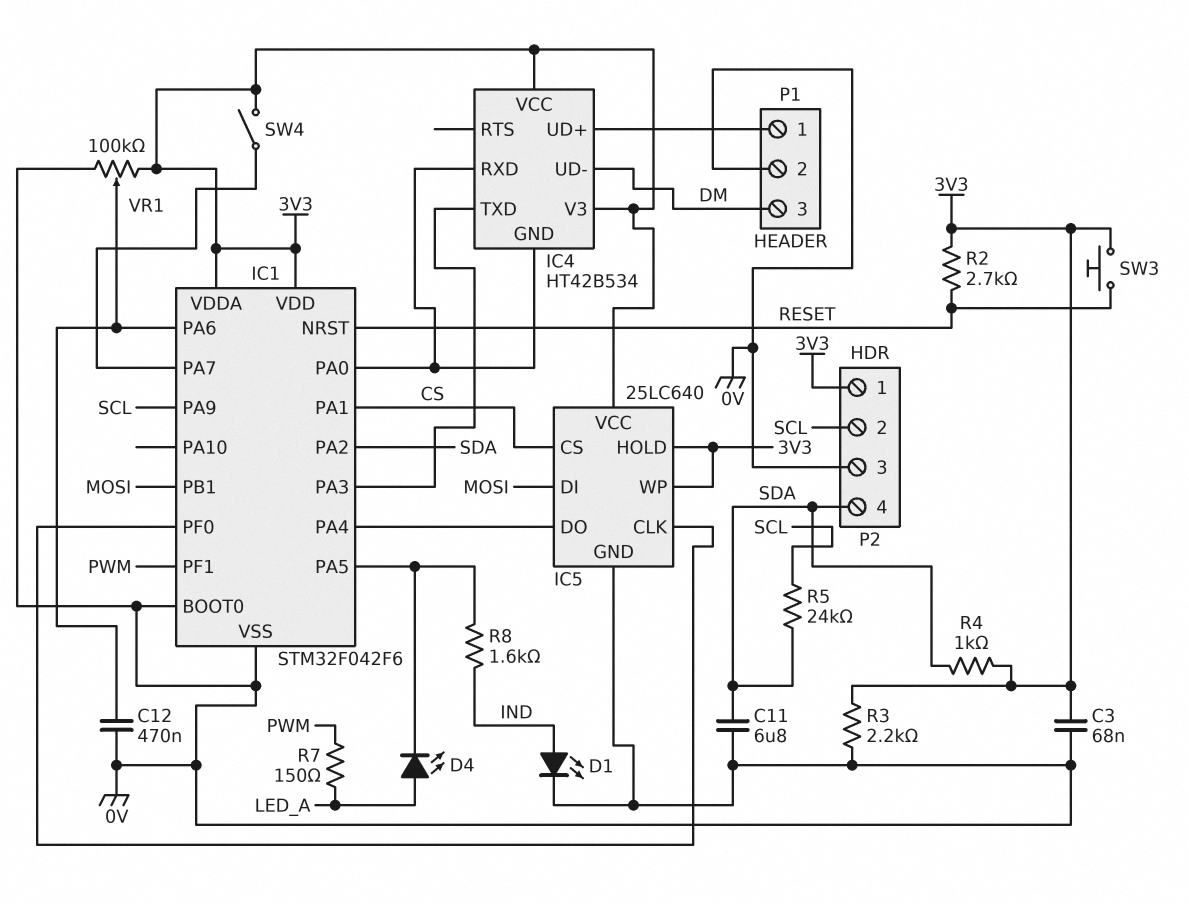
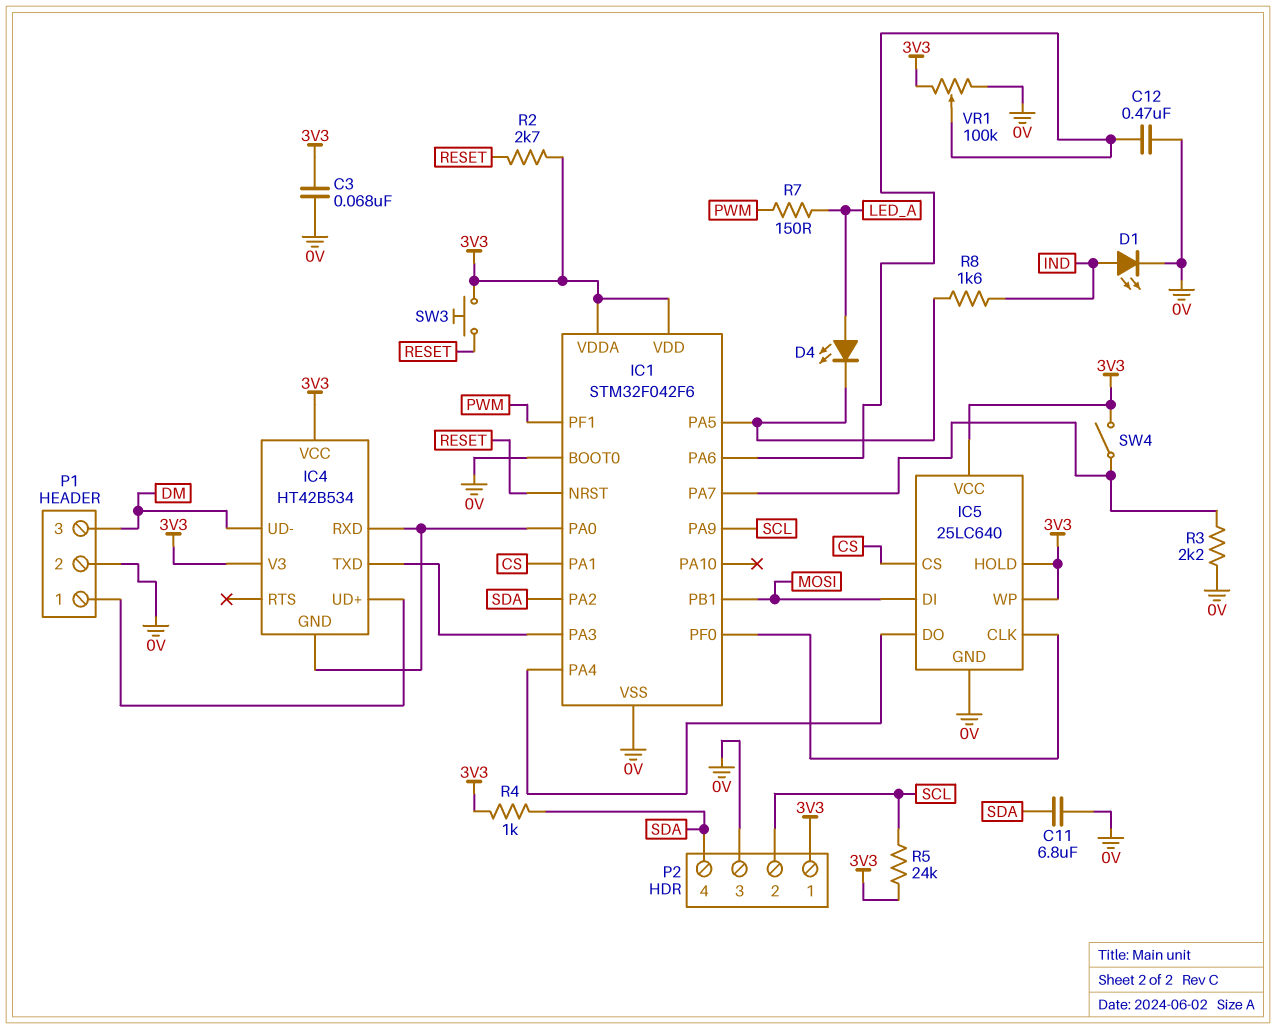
R3: 2.2k (0V, 3V3) -> 2.2k (0V, IC1/PA7)
R5: 24k (SCL, SDA) -> 24k (3V3, SCL)

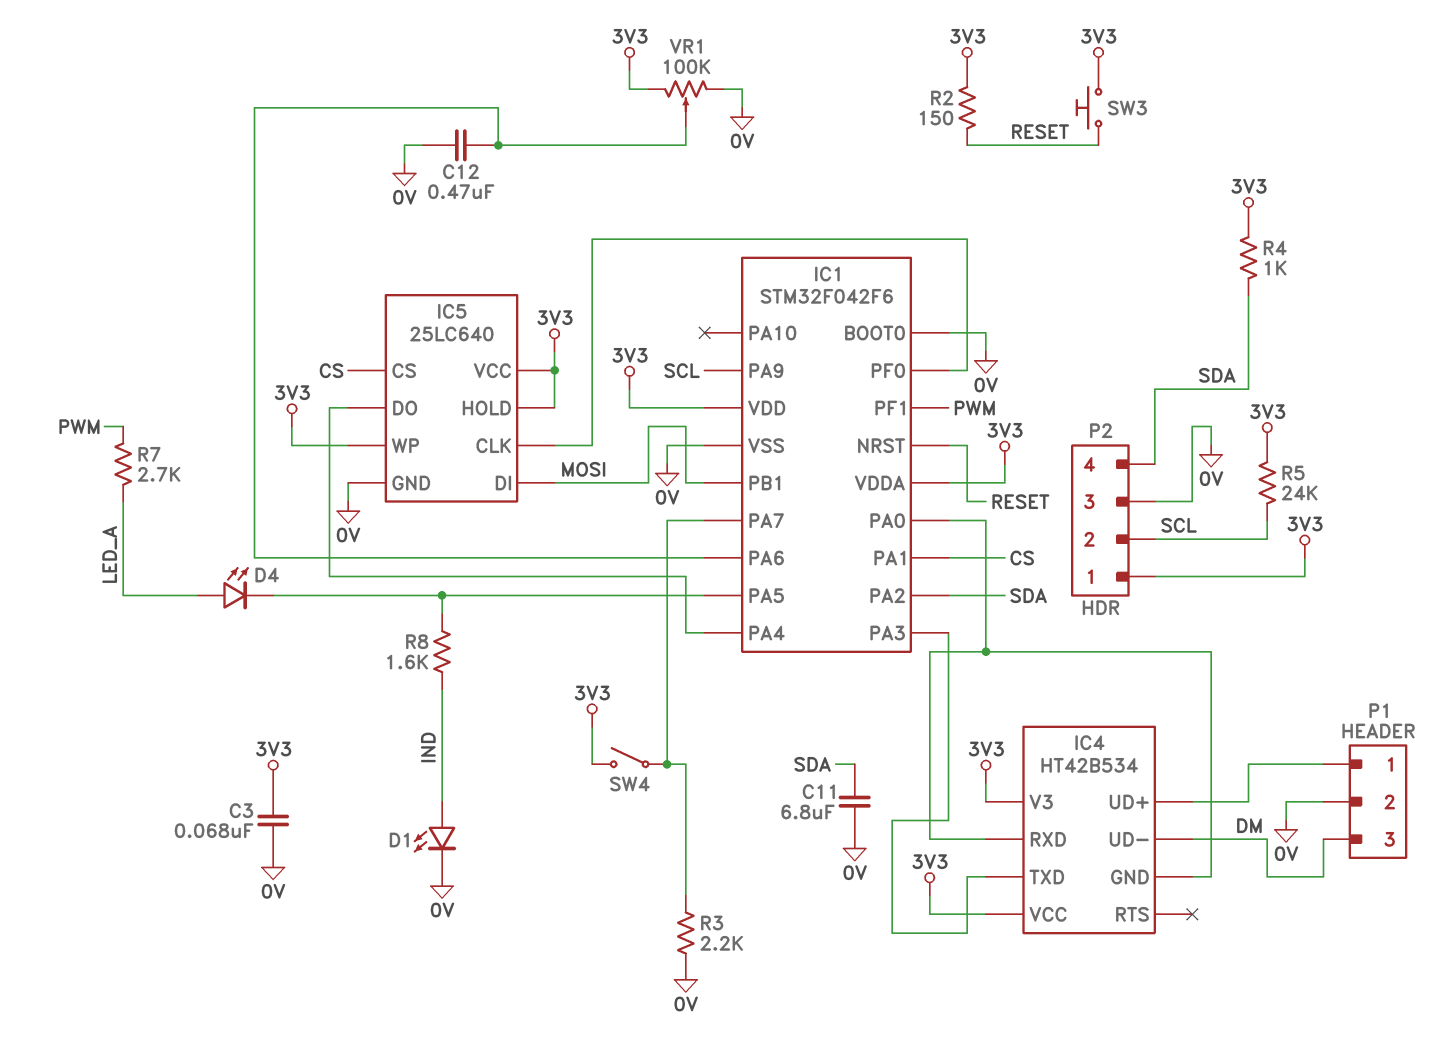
R2: 2.7k (3V3, RESET) -> 150 (3V3, RESET)
R7: 150 (LED_A, PWM) -> 2.7k (LED_A, PWM)

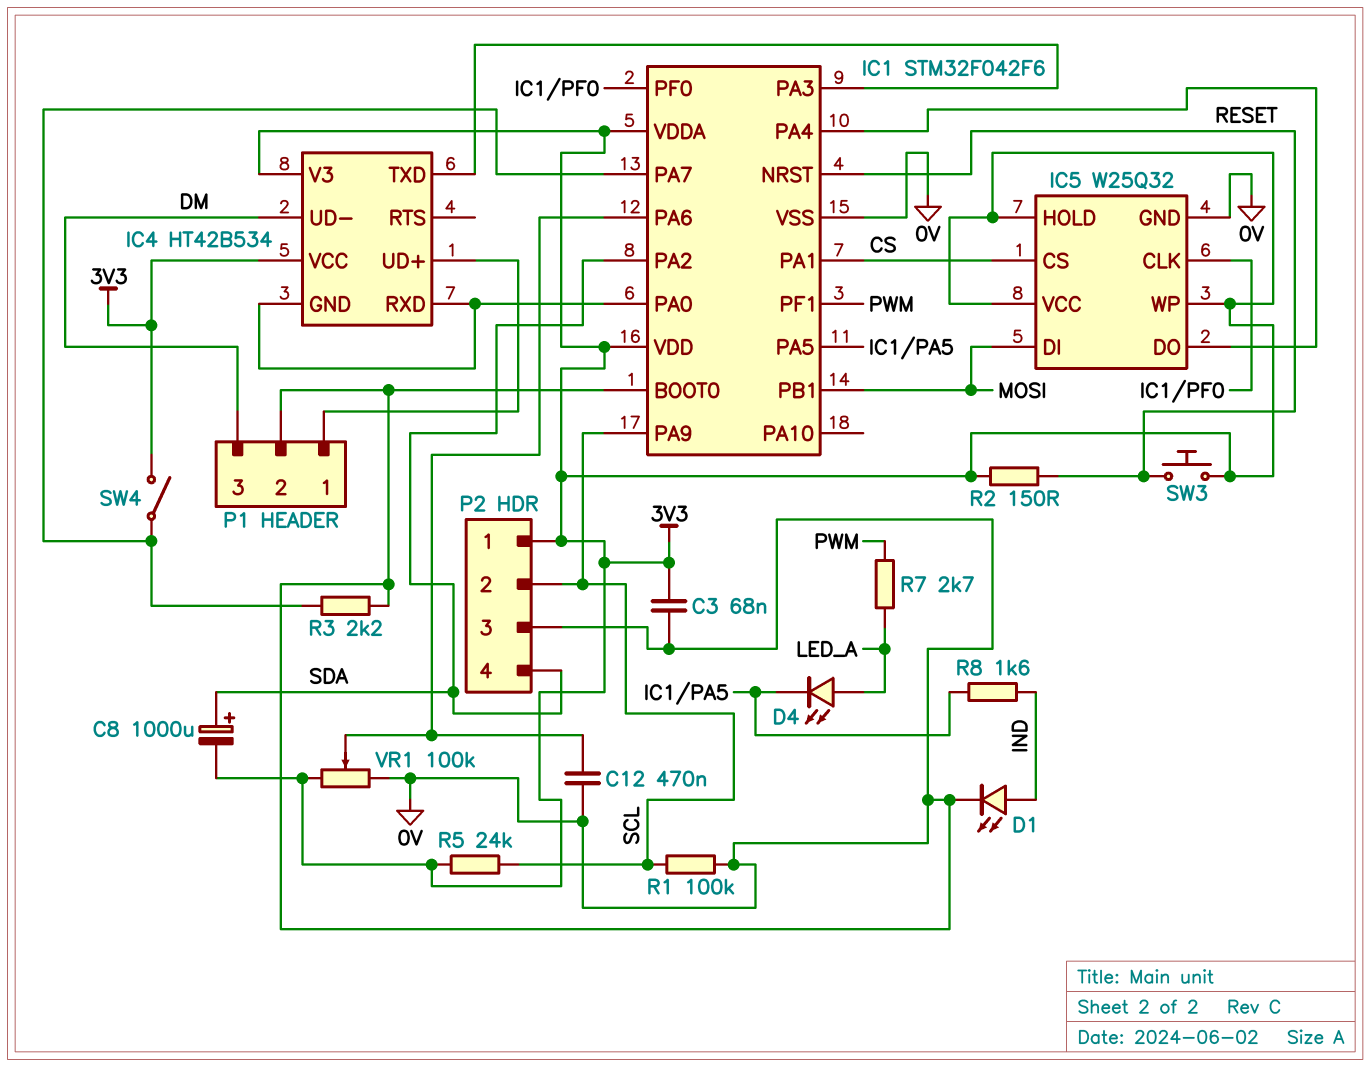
C8: none -> 1000uF (plus SDA, minus 3V3)
C11: 6.8uF (0V, SDA) -> none
IC5: 25LC640 -> W25Q32
R1: none -> 100k (0V, SCL)
R4: 1k (3V3, SDA) -> none

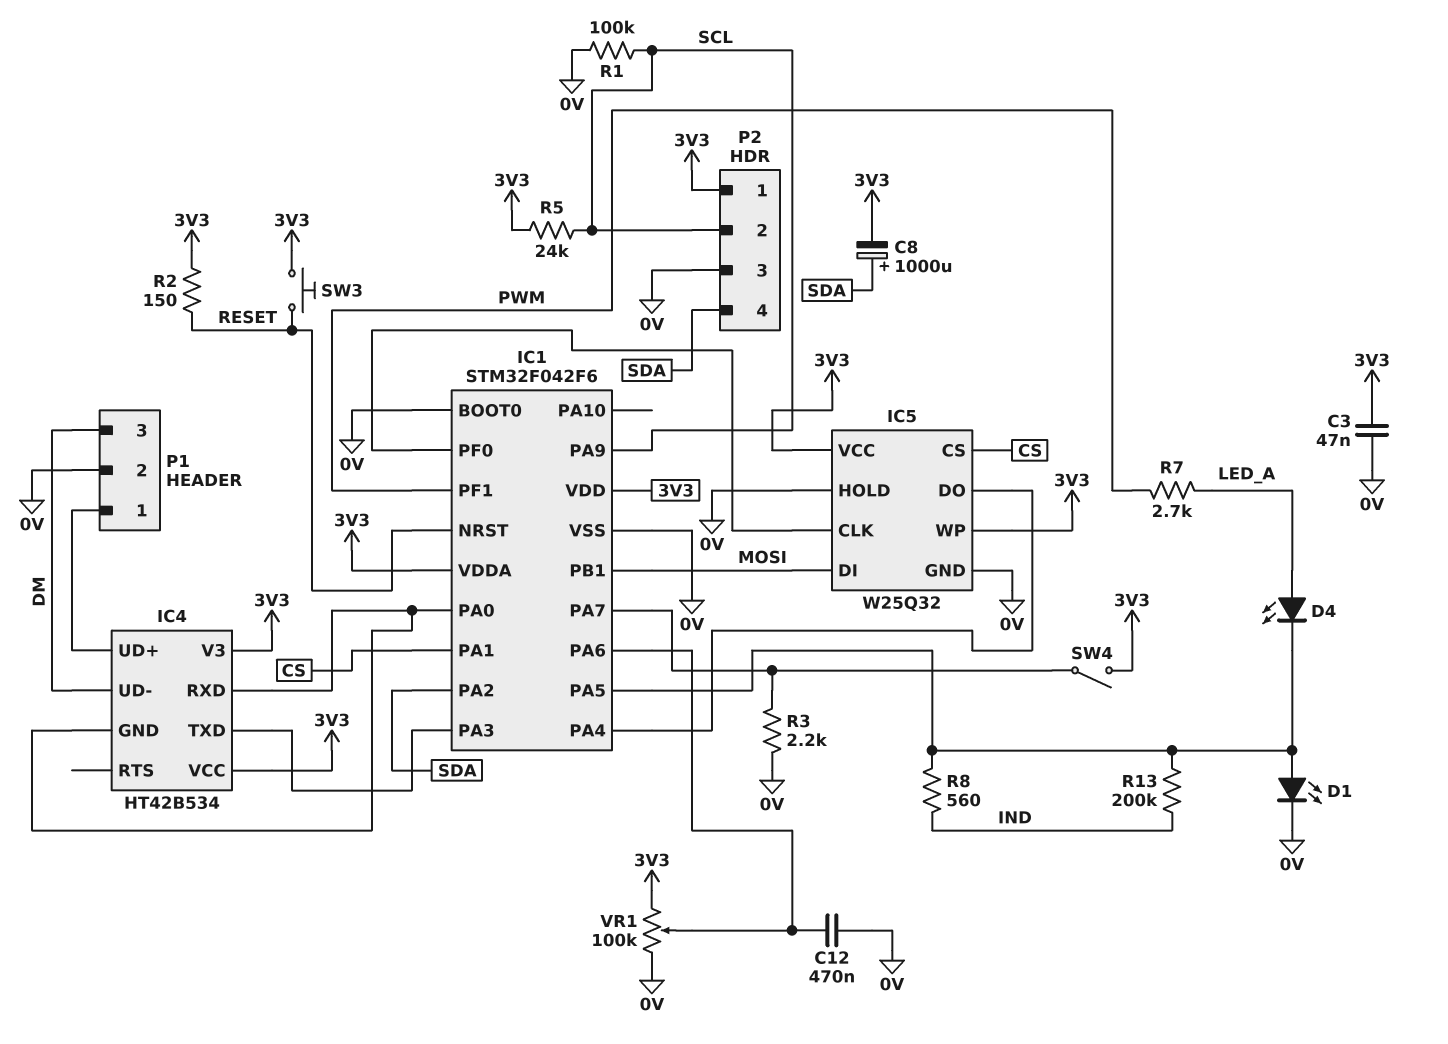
C3: 68nF (0V, 3V3) -> 47nF (0V, 3V3)
D1: LED (A IND, K 0V) -> LED (A IC1/PA5, K 0V)
IC5 pin HOLD: 3V3 -> 0V
R8: 1.6k (IC1/PA5, IND) -> 560 (IC1/PA5, IND)
R13: none -> 200k (IC1/PA5, IND)

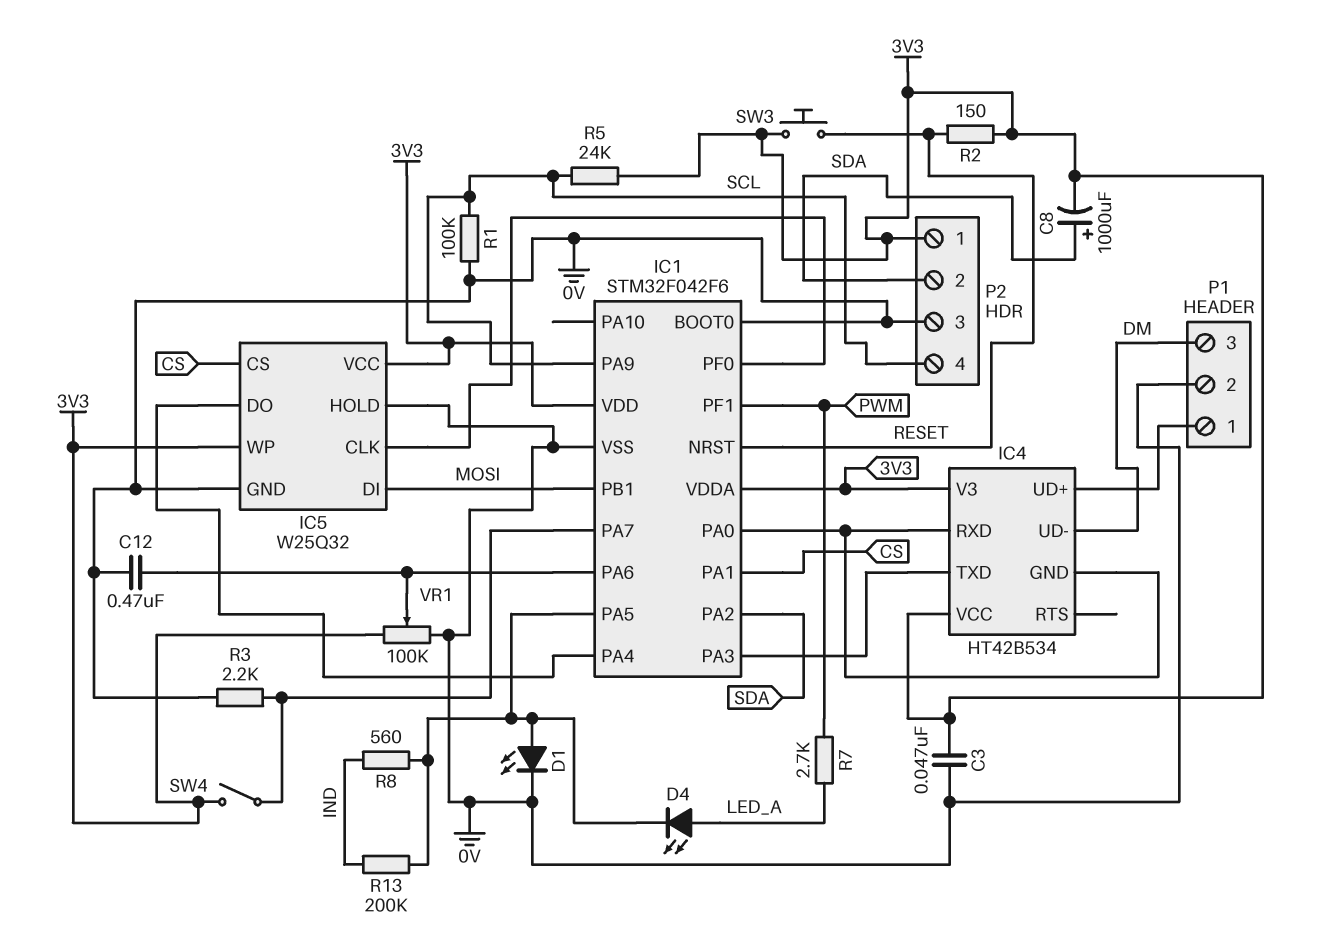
P2 pin 2: SCL -> SDA
P2 pin 4: SDA -> SCL

